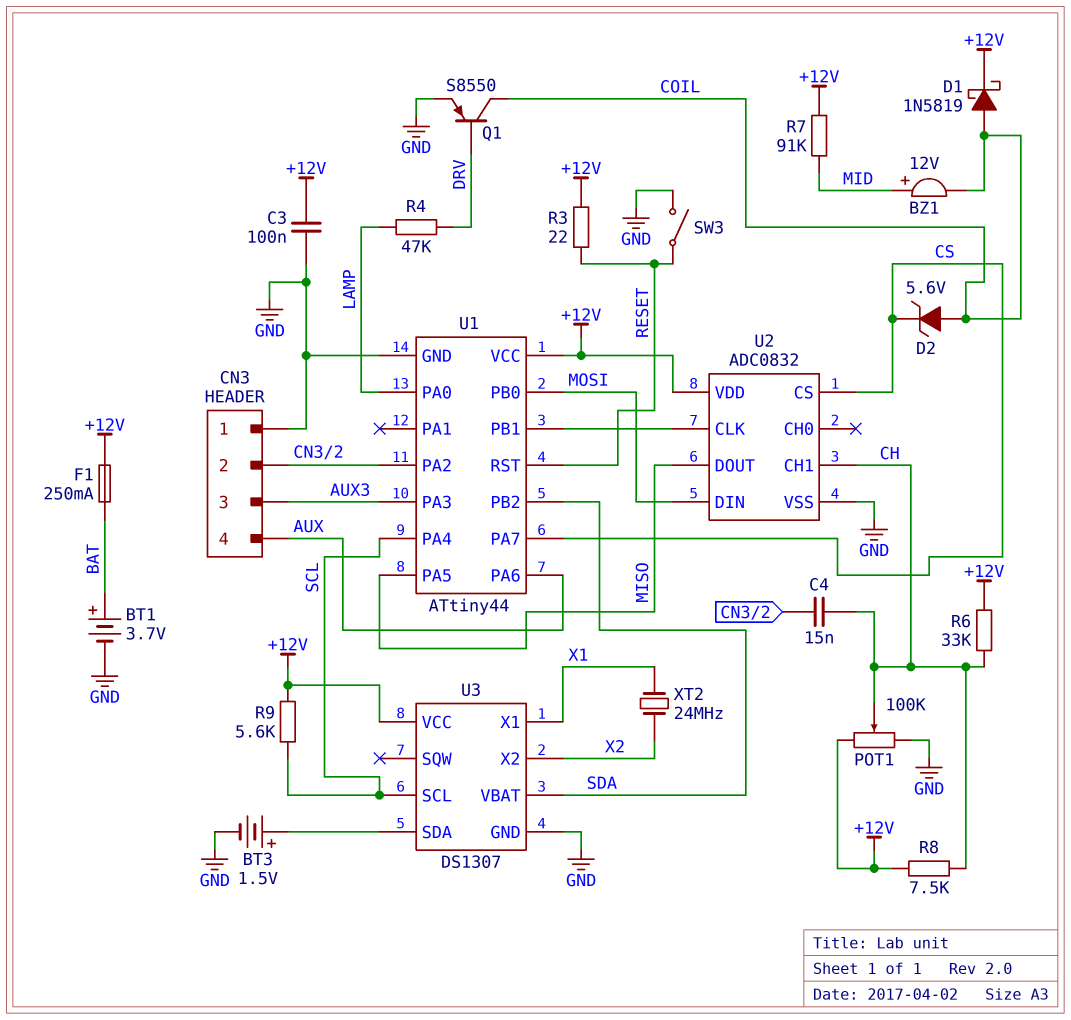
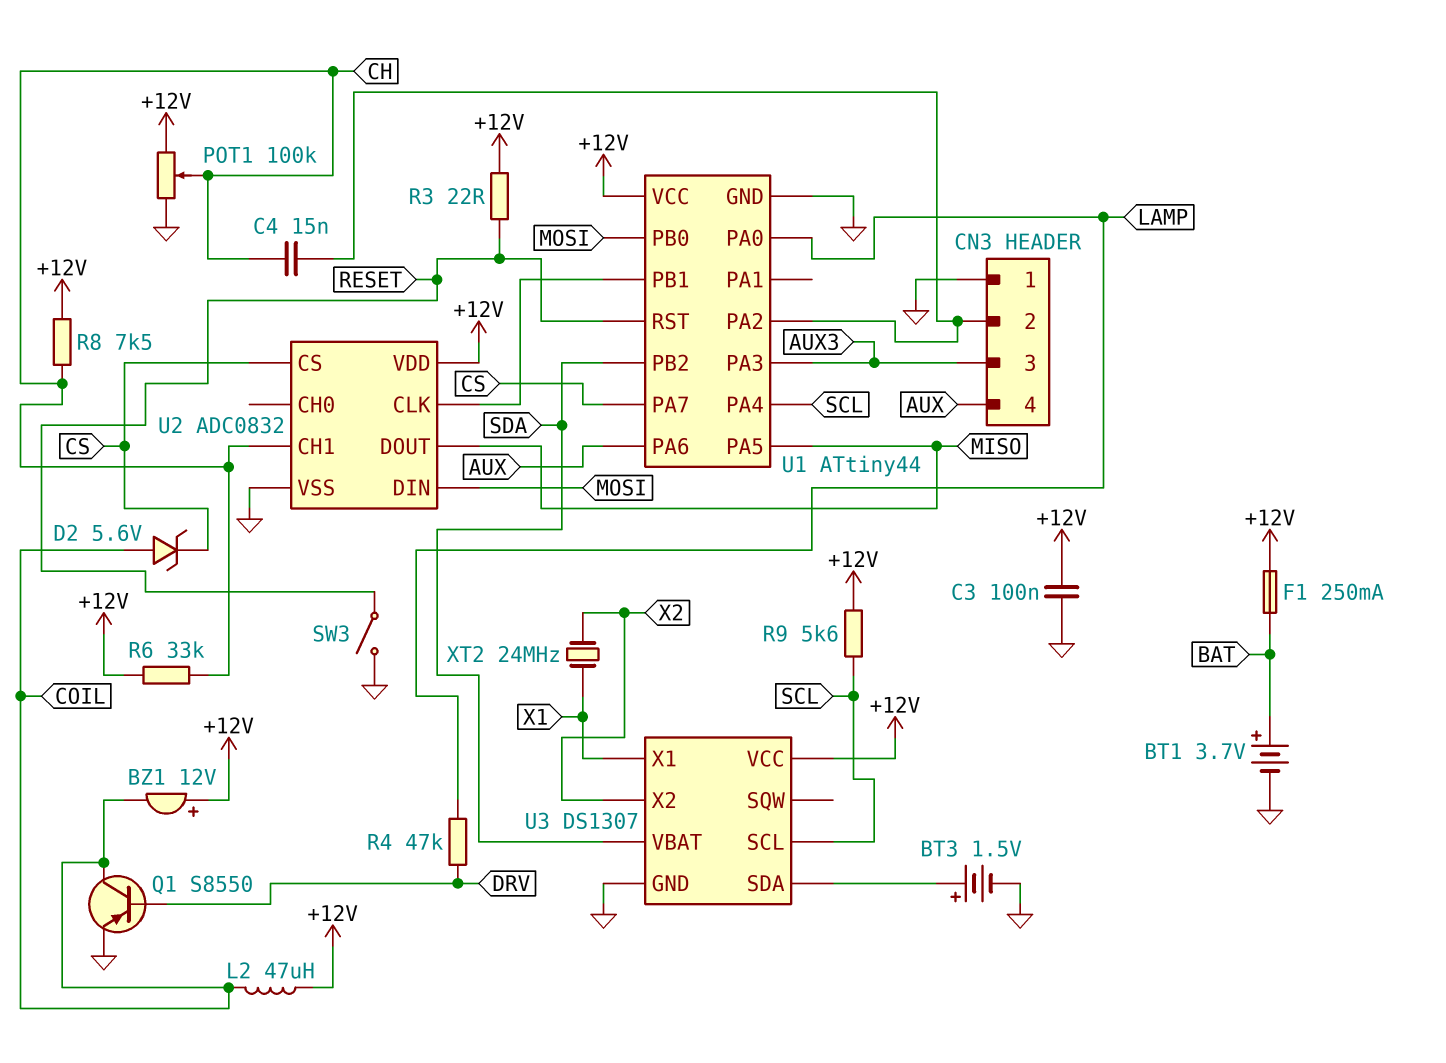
BZ1: buzzer 12V (plus MID, minus COIL) -> buzzer 12V (plus +12V, minus COIL)
D1: schottky 1N5819 (A COIL, K +12V) -> none
L2: none -> 47uH (+12V, COIL)
R7: 91k (+12V, MID) -> none

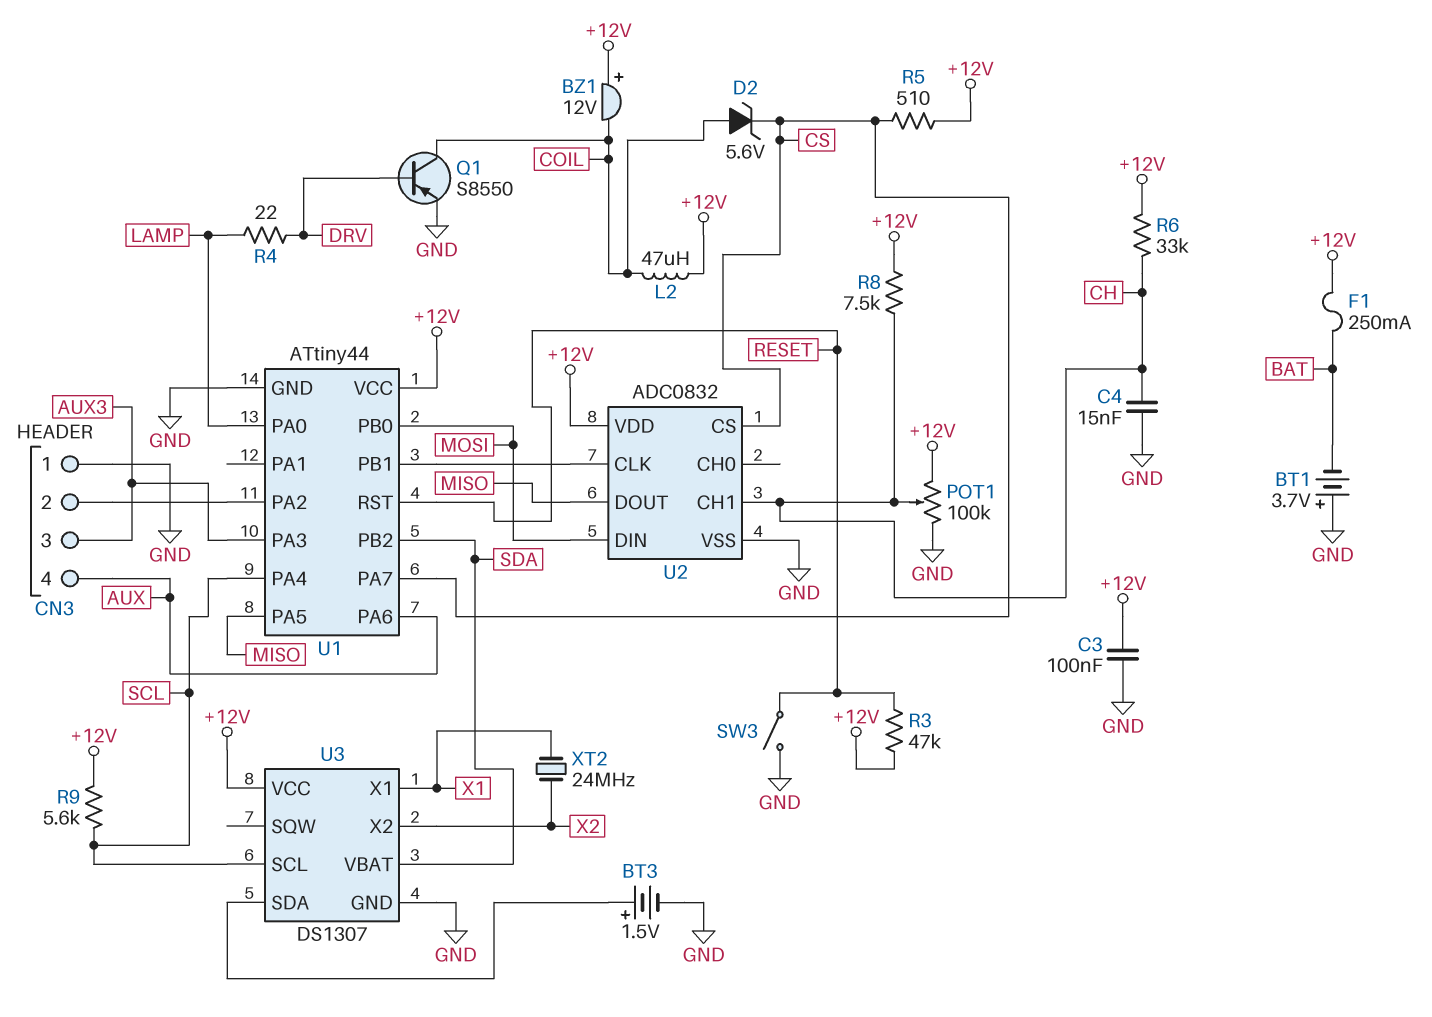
BT1: 3.7V (plus BAT, minus GND) -> 3.7V (plus GND, minus BAT)
C4: 15nF (CH, CN3/2) -> 15nF (CH, GND)
R3: 22 (+12V, RESET) -> 47k (+12V, RESET)
R4: 47k (DRV, LAMP) -> 22 (DRV, LAMP)
R5: none -> 510 (+12V, CS)

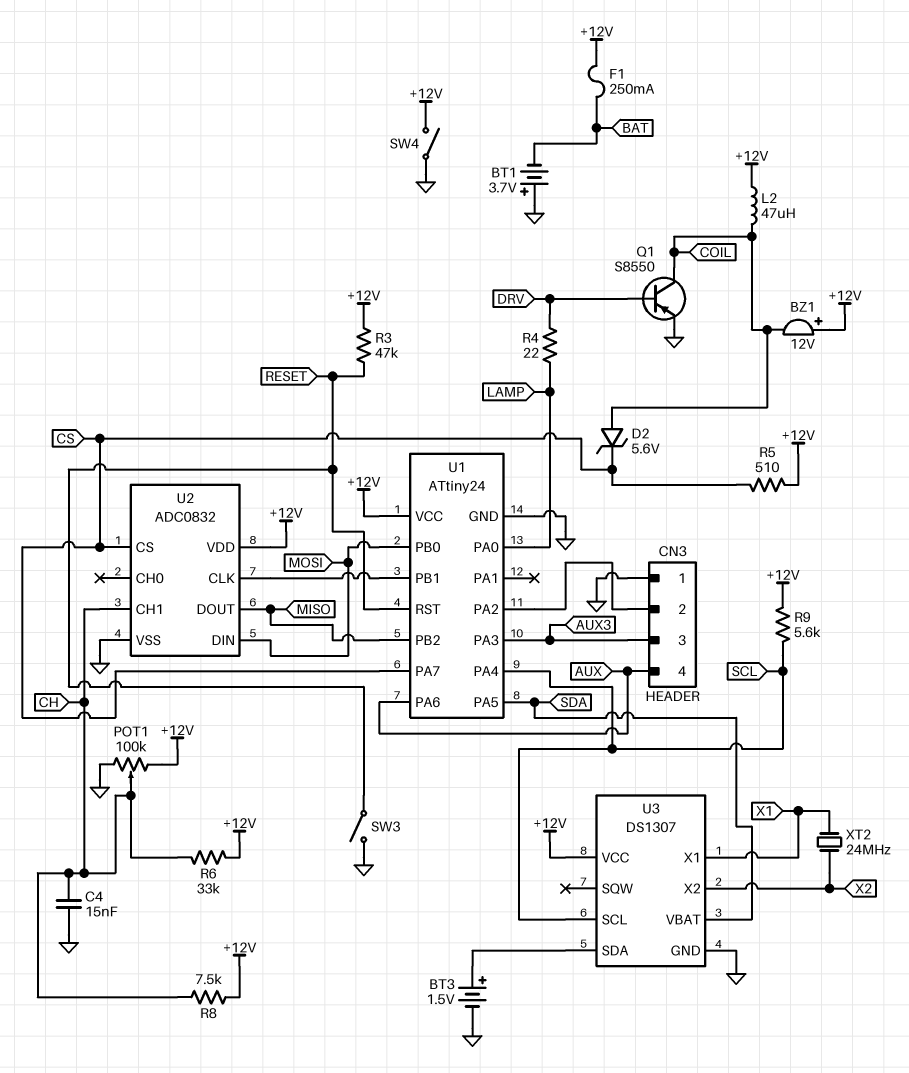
C3: 100nF (+12V, GND) -> none
SW4: none -> switch (+12V, GND)
U1: ATtiny44 -> ATtiny24
U1 pin PA5: MISO -> SDA
U1 pin PB2: SDA -> MISO

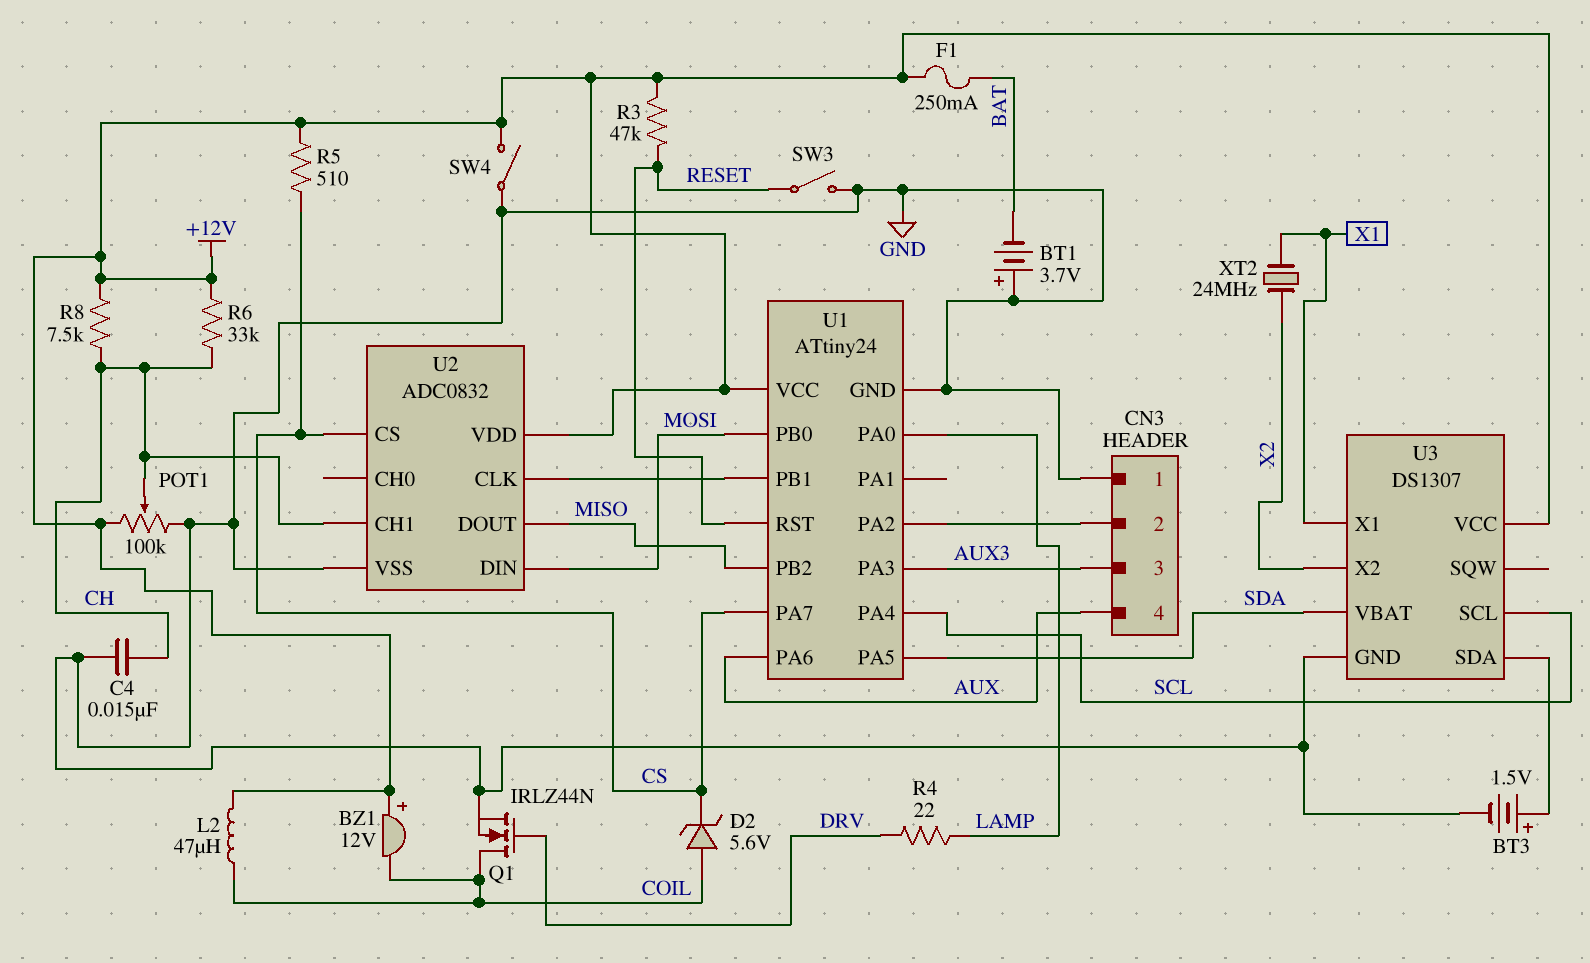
Q1: PNP S8550 (B DRV, C COIL, E GND) -> NMOS IRLZ44N (G DRV, D COIL, S GND)
R9: 5.6k (+12V, SCL) -> none

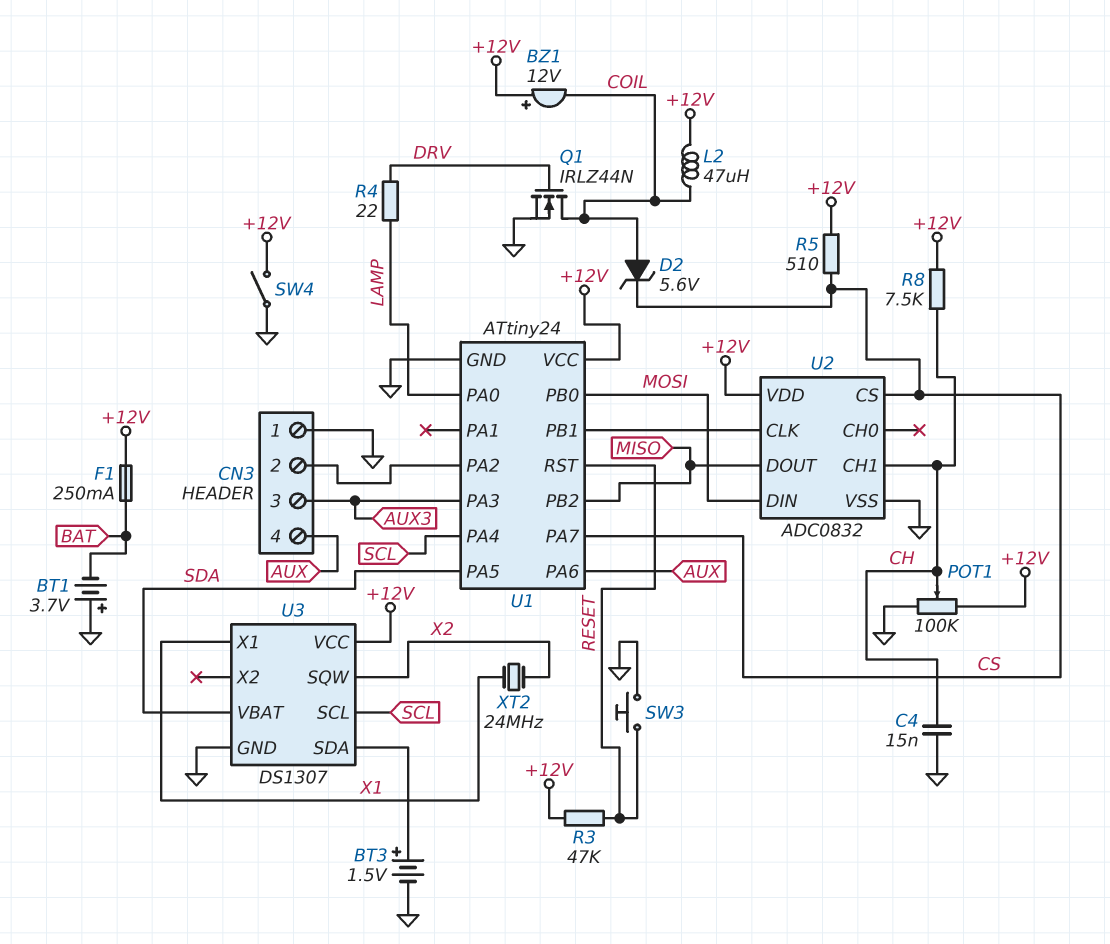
R6: 33k (+12V, CH) -> none
SW3: switch (GND, RESET) -> button (GND, RESET)
U3 pin SQW: none -> X2
U3 pin X2: X2 -> none

